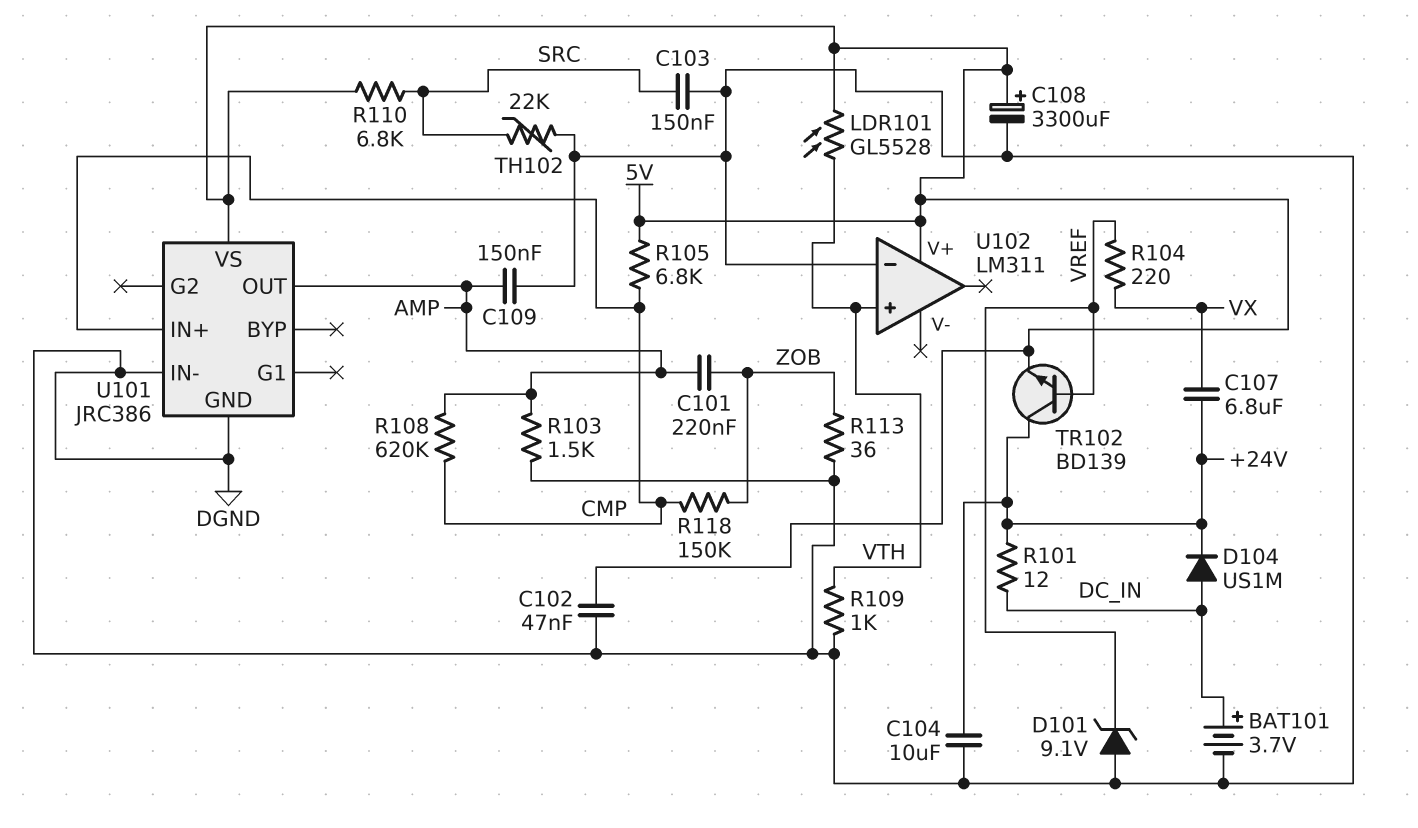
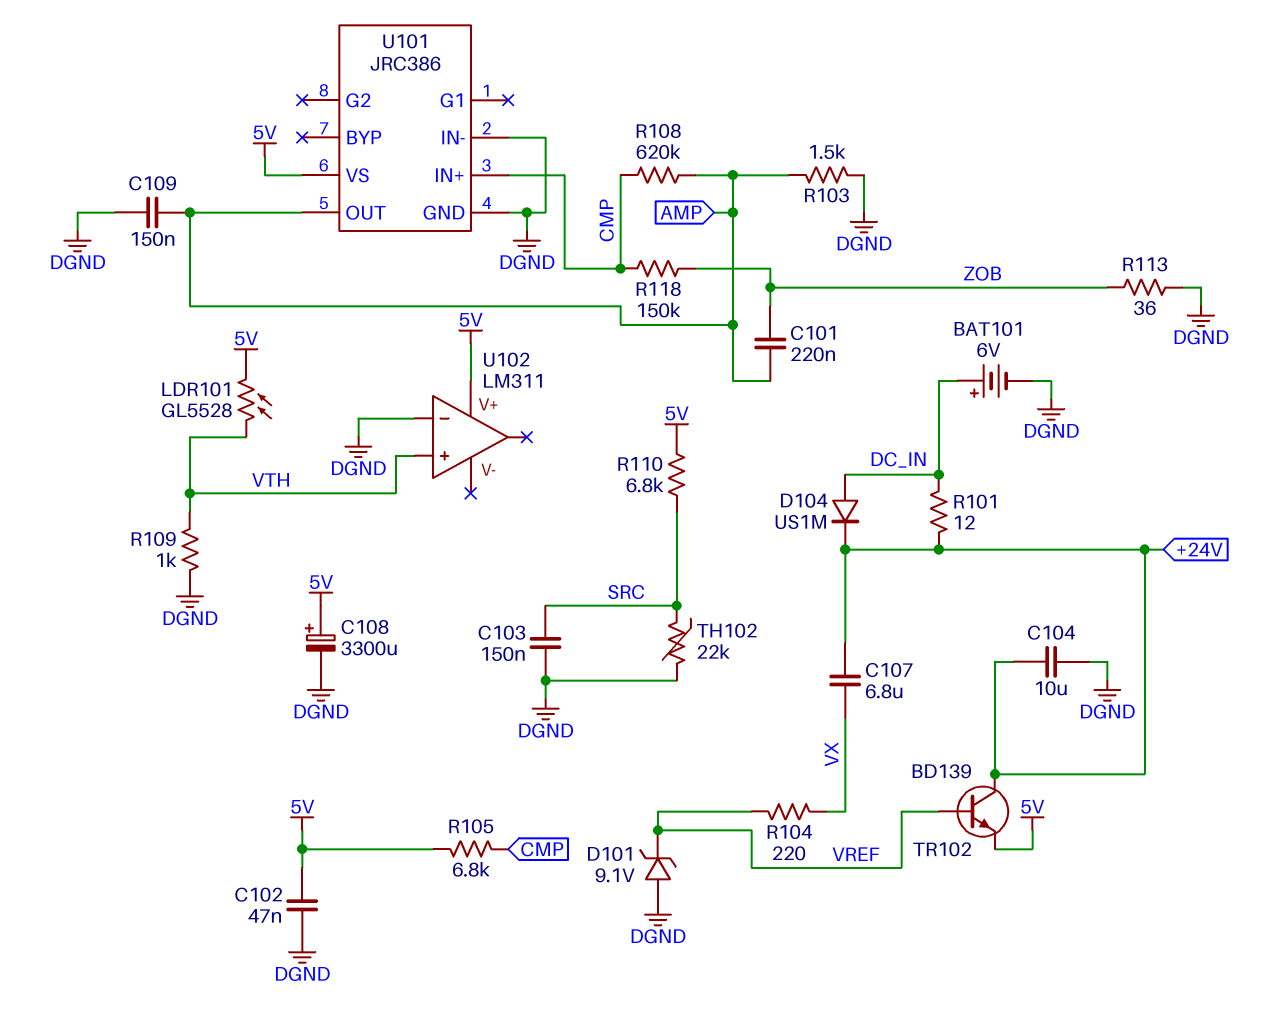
BAT101: 3.7V (plus DC_IN, minus DGND) -> 6V (plus DC_IN, minus DGND)

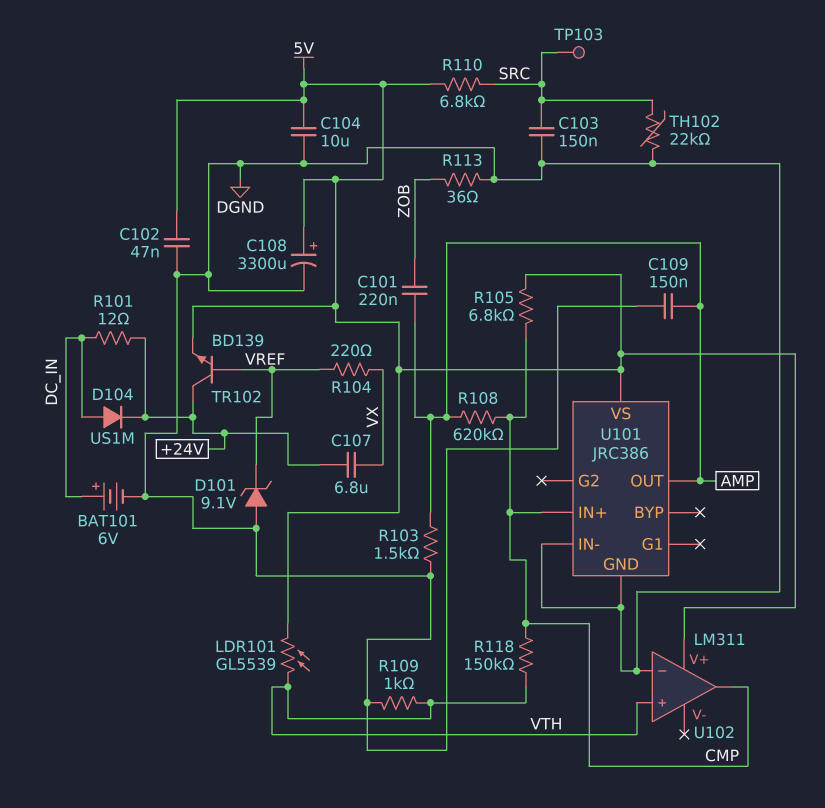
C104: 10uF (+24V, DGND) -> 10uF (5V, DGND)
LDR101: GL5528 (5V, VTH) -> GL5539 (5V, VTH)
R118: 150k (CMP, ZOB) -> 150k (CMP, VTH)
TP103: none -> test point (SRC)
U102 pin out: none -> CMP

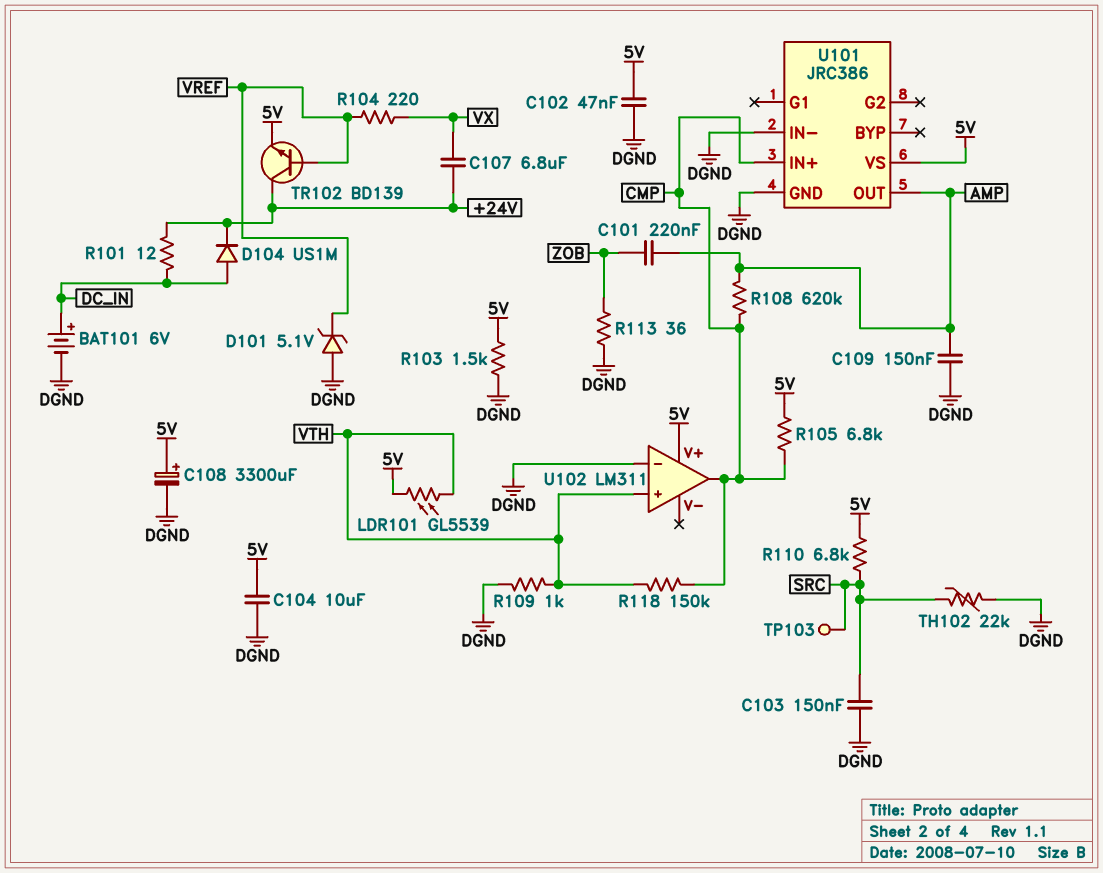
D101: zener 9.1V (A DGND, K VREF) -> zener 5.1V (A DGND, K VREF)
R103: 1.5k (AMP, DGND) -> 1.5k (5V, DGND)

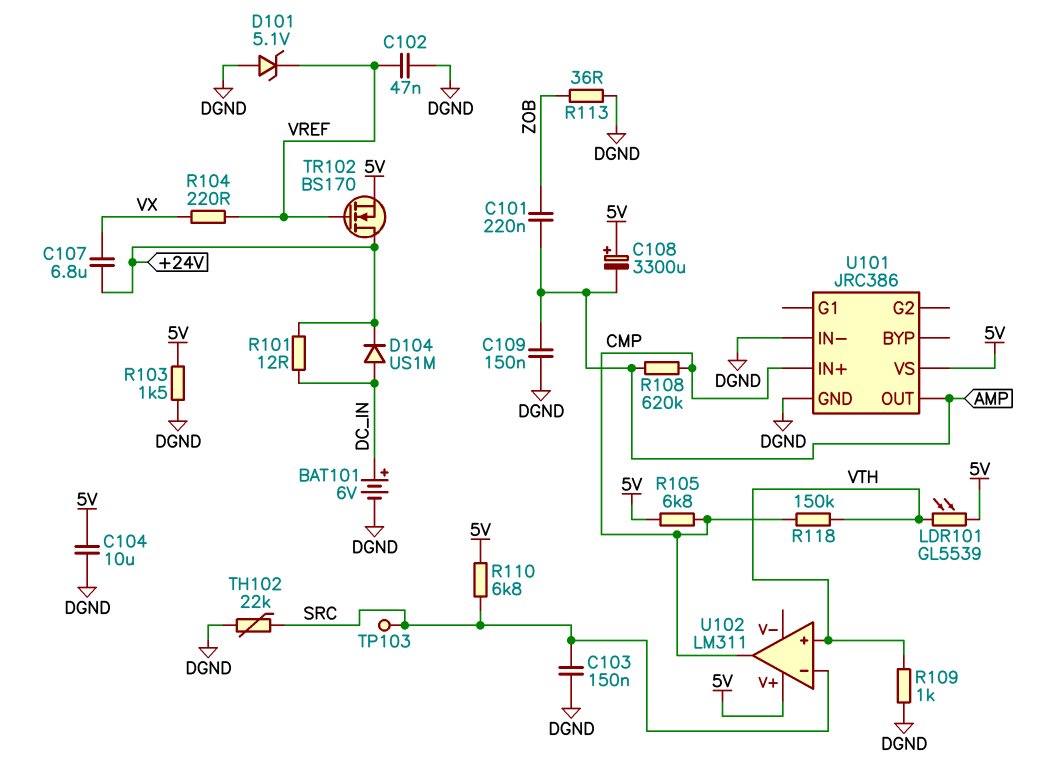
C102: 47nF (5V, DGND) -> 47nF (DGND, VREF)
C108: 3300uF (plus 5V, minus DGND) -> 3300uF (plus 5V, minus AMP)
TR102: NPN BD139 (B VREF, C +24V, E 5V) -> NMOS BS170 (G VREF, D +24V, S 5V)
U102 pin in-: DGND -> SRC

